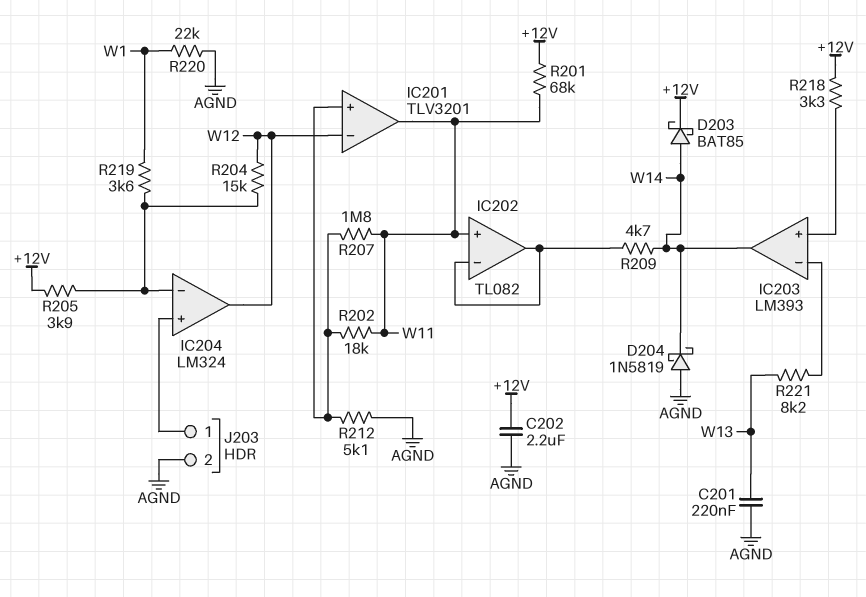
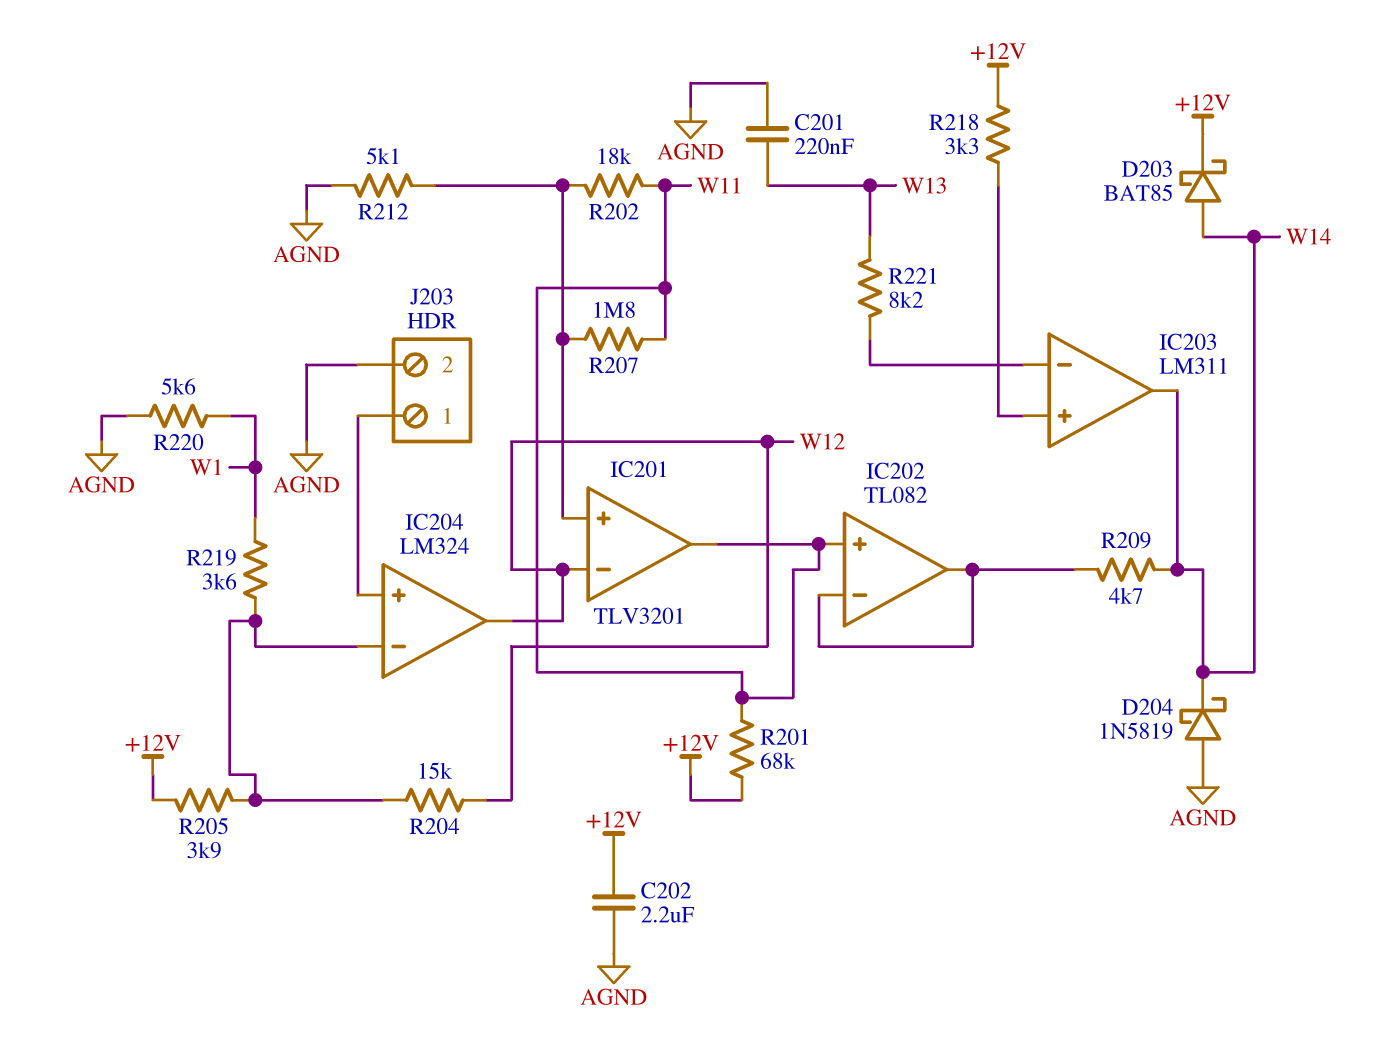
IC203: LM393 -> LM311
R220: 22k (AGND, W1) -> 5.6k (AGND, W1)

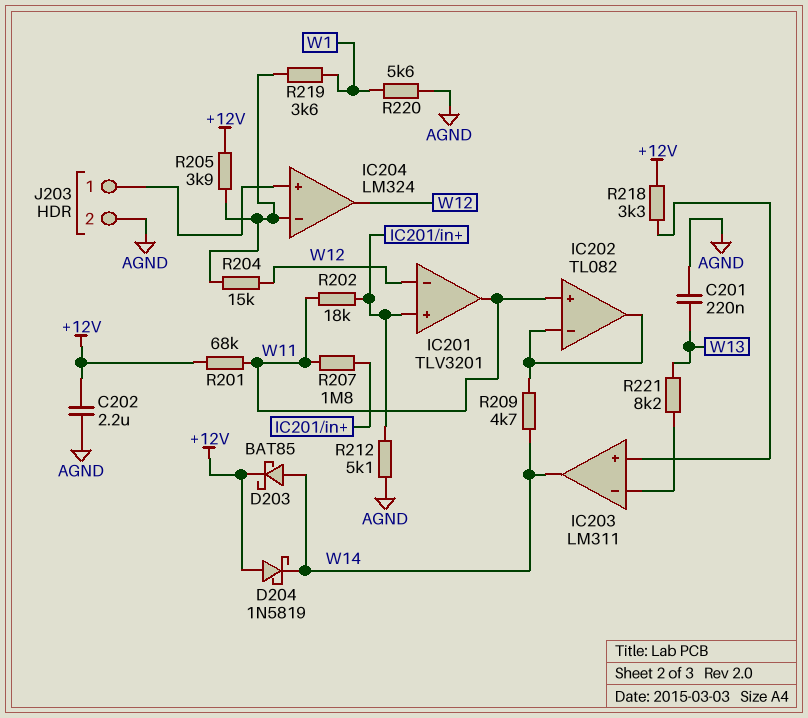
D204: schottky 1N5819 (A AGND, K W14) -> schottky 1N5819 (A +12V, K W14)

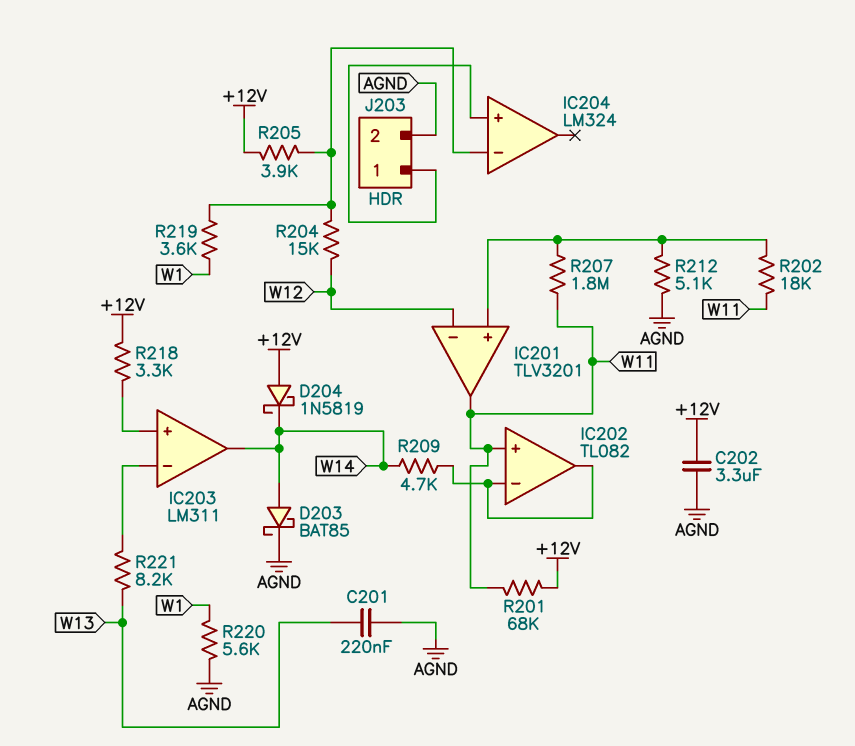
C202: 2.2uF (+12V, AGND) -> 3.3uF (+12V, AGND)
D203: schottky BAT85 (A W14, K +12V) -> schottky BAT85 (A W14, K AGND)
IC204 pin out: W12 -> none

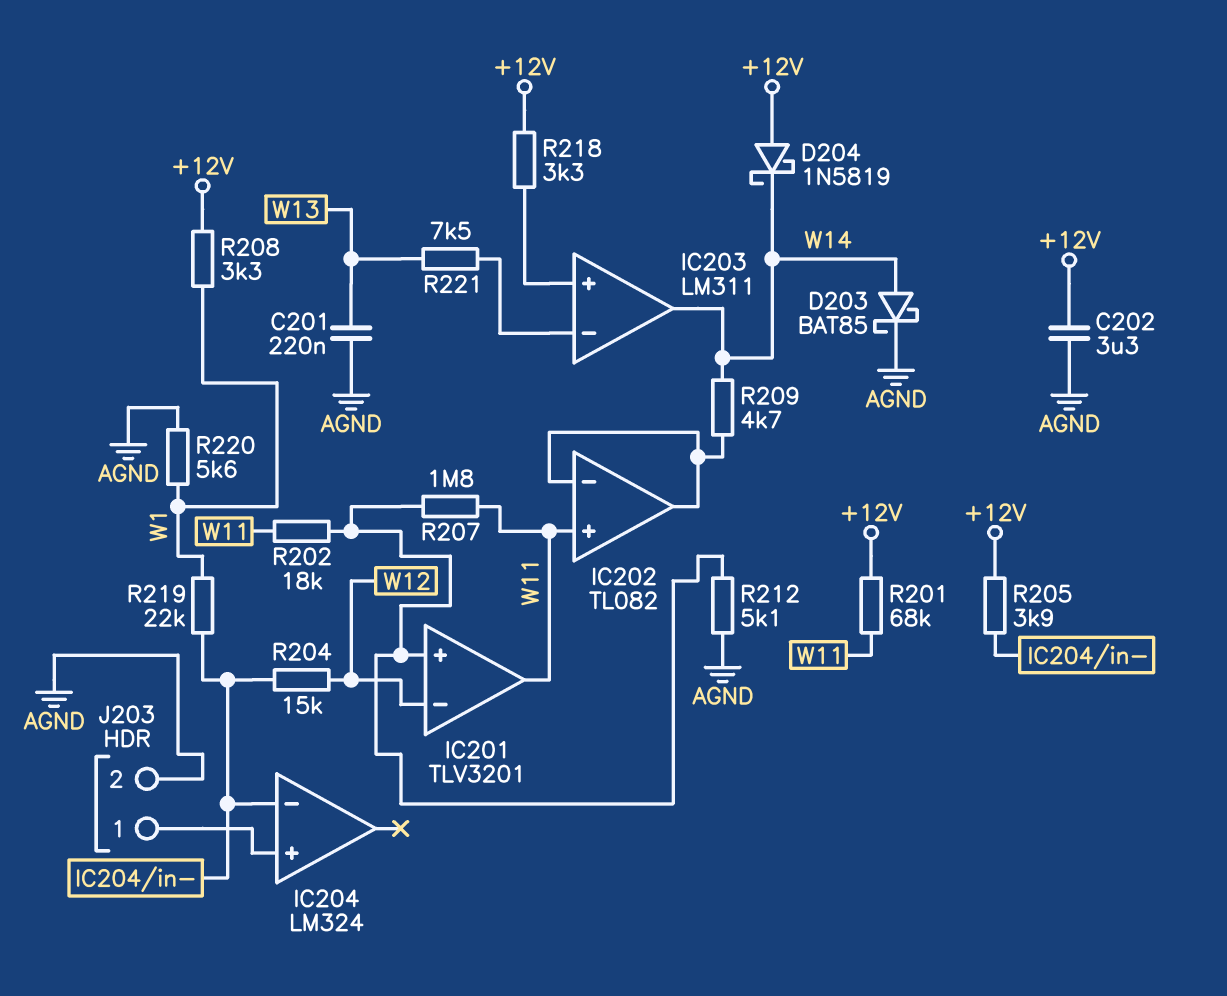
R208: none -> 3.3k (+12V, W1)
R219: 3.6k (IC204/in-, W1) -> 22k (IC204/in-, W1)
R221: 8.2k (IC203/in-, W13) -> 7.5k (IC203/in-, W13)

